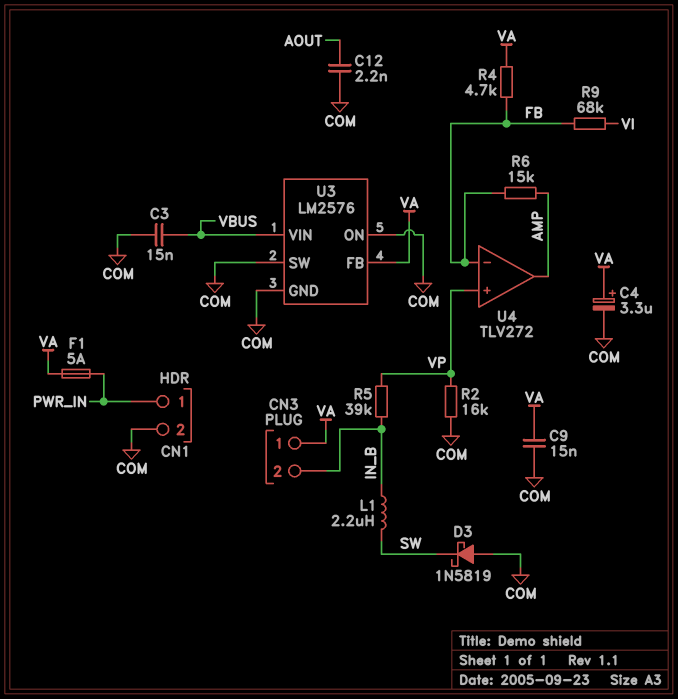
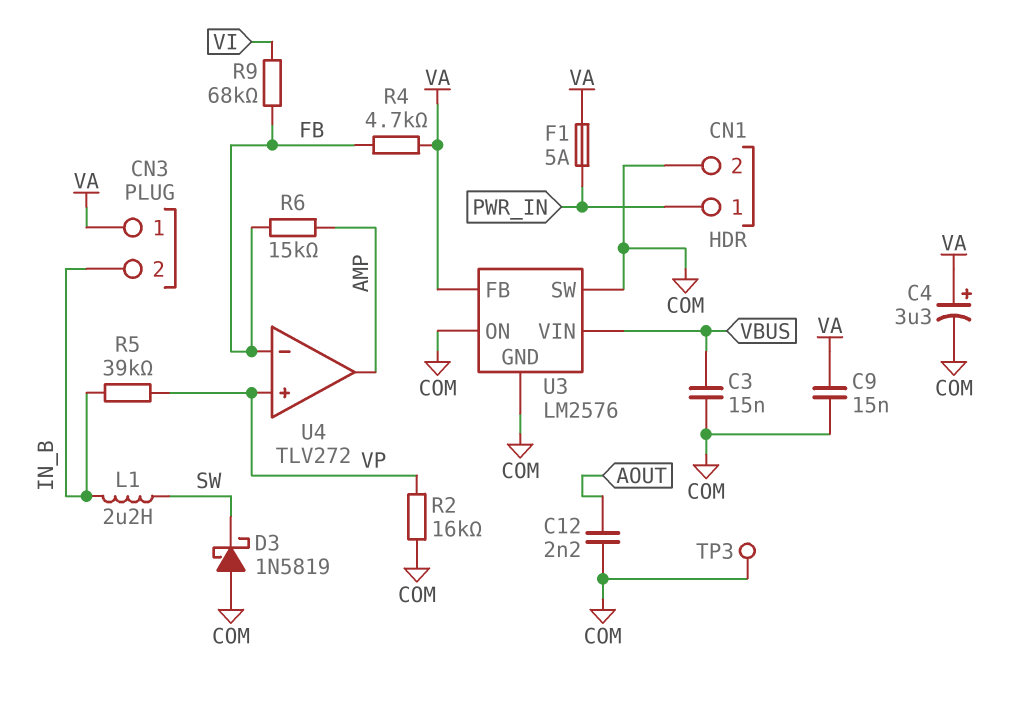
TP3: none -> test point (COM)

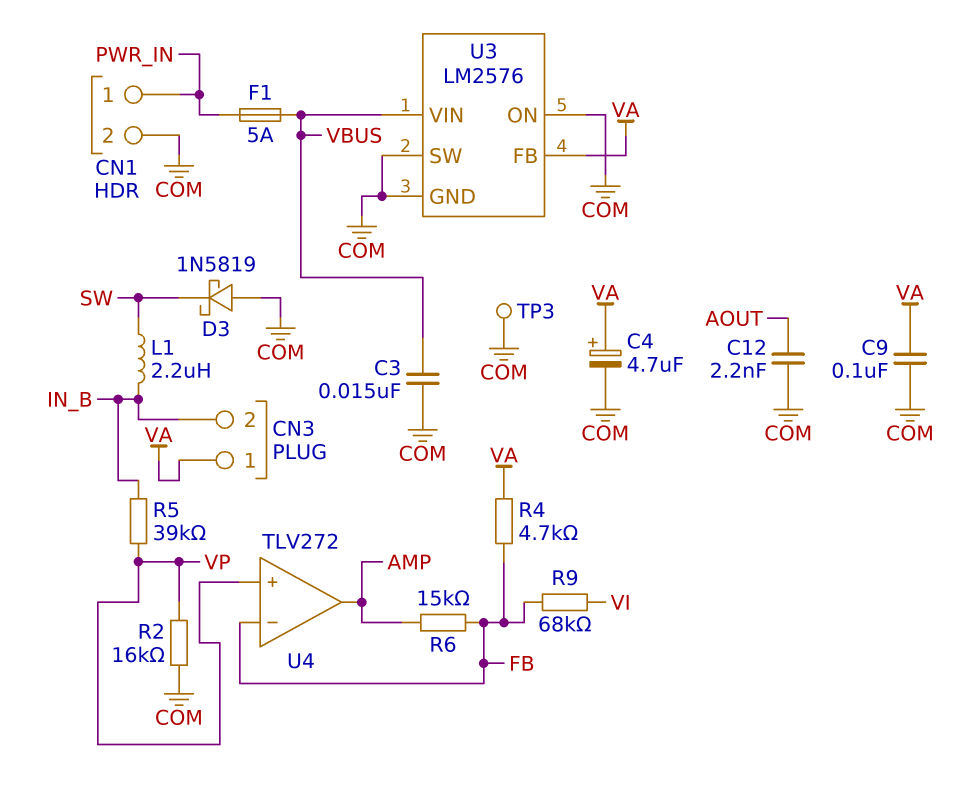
C4: 3.3uF (plus VA, minus COM) -> 4.7uF (plus VA, minus COM)
C9: 15nF (COM, VA) -> 100nF (COM, VA)
F1: 5A (PWR_IN, VA) -> 5A (PWR_IN, VBUS)

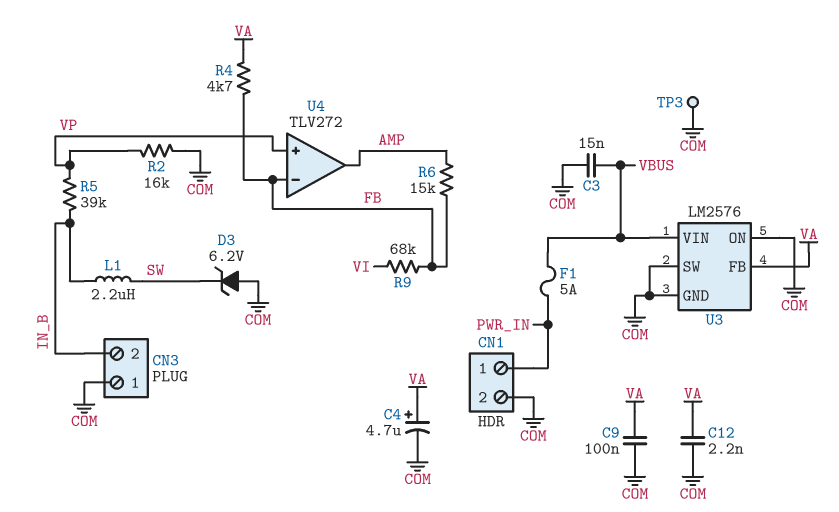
C12: 2.2nF (AOUT, COM) -> 2.2nF (COM, VA)
CN3 pin 1: VA -> COM
D3: schottky 1N5819 (A COM, K SW) -> zener 6.2V (A COM, K SW)

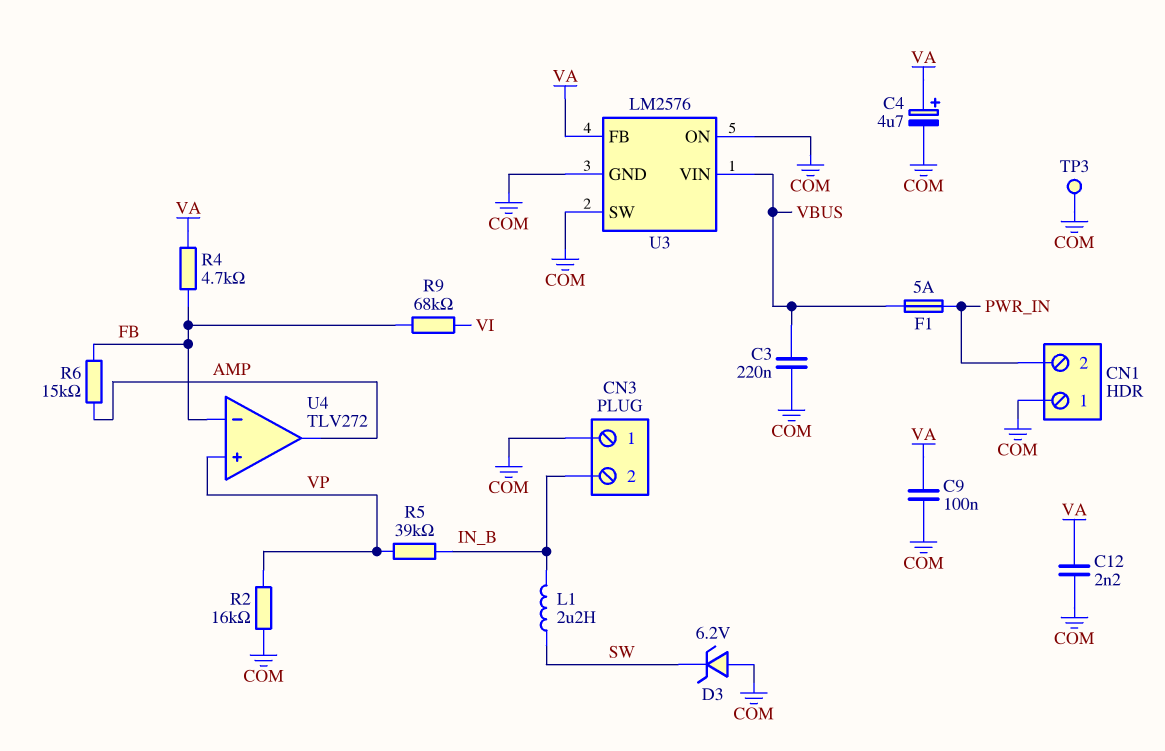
C3: 15nF (COM, VBUS) -> 220nF (COM, VBUS)
CN1 pin 1: PWR_IN -> COM
CN1 pin 2: COM -> PWR_IN

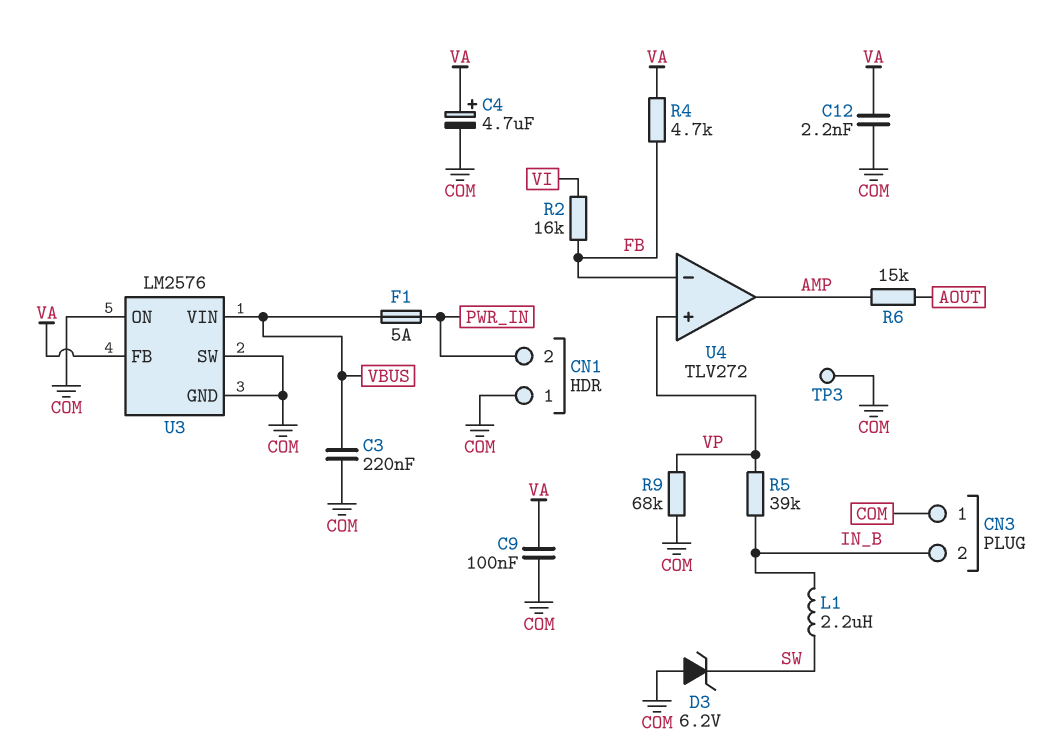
R2: 16k (COM, VP) -> 16k (FB, VI)
R6: 15k (AMP, FB) -> 15k (AMP, AOUT)
R9: 68k (FB, VI) -> 68k (COM, VP)

